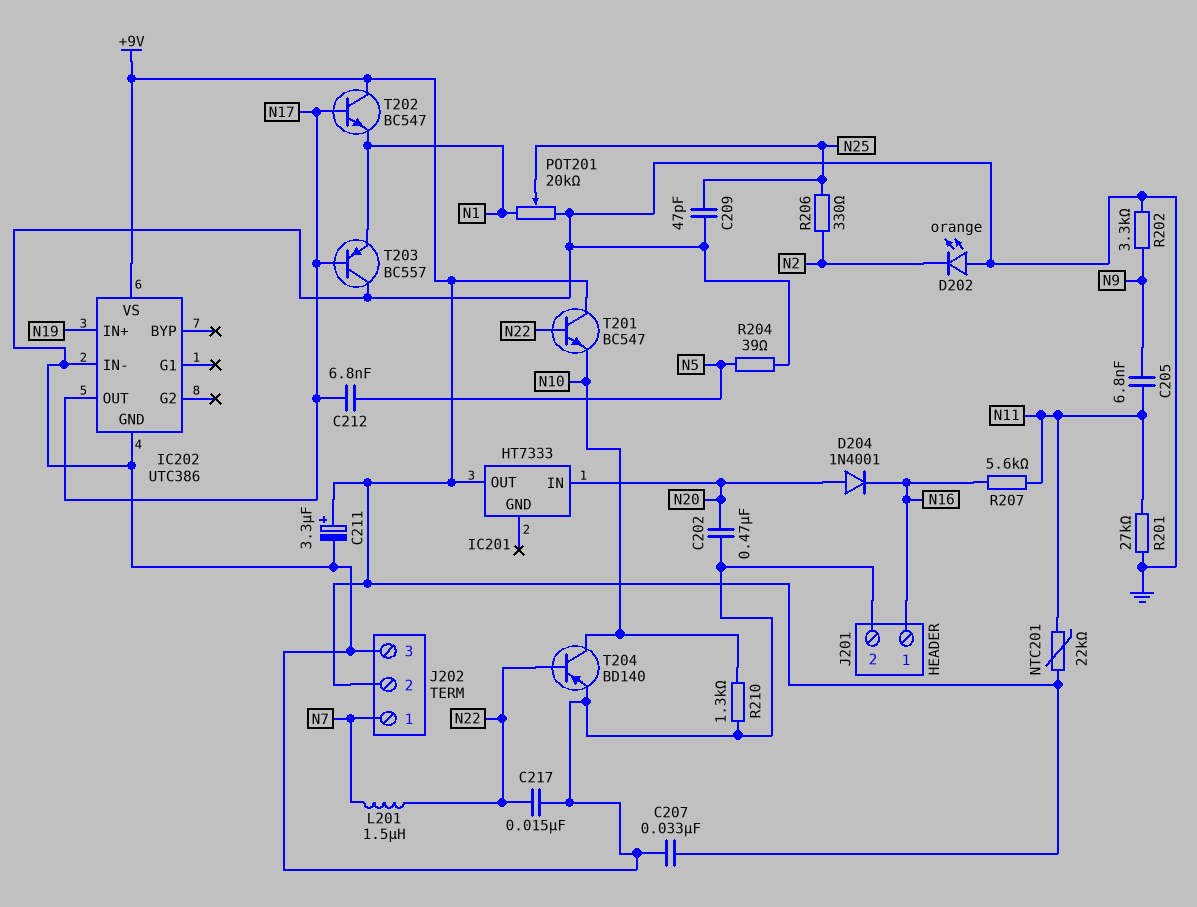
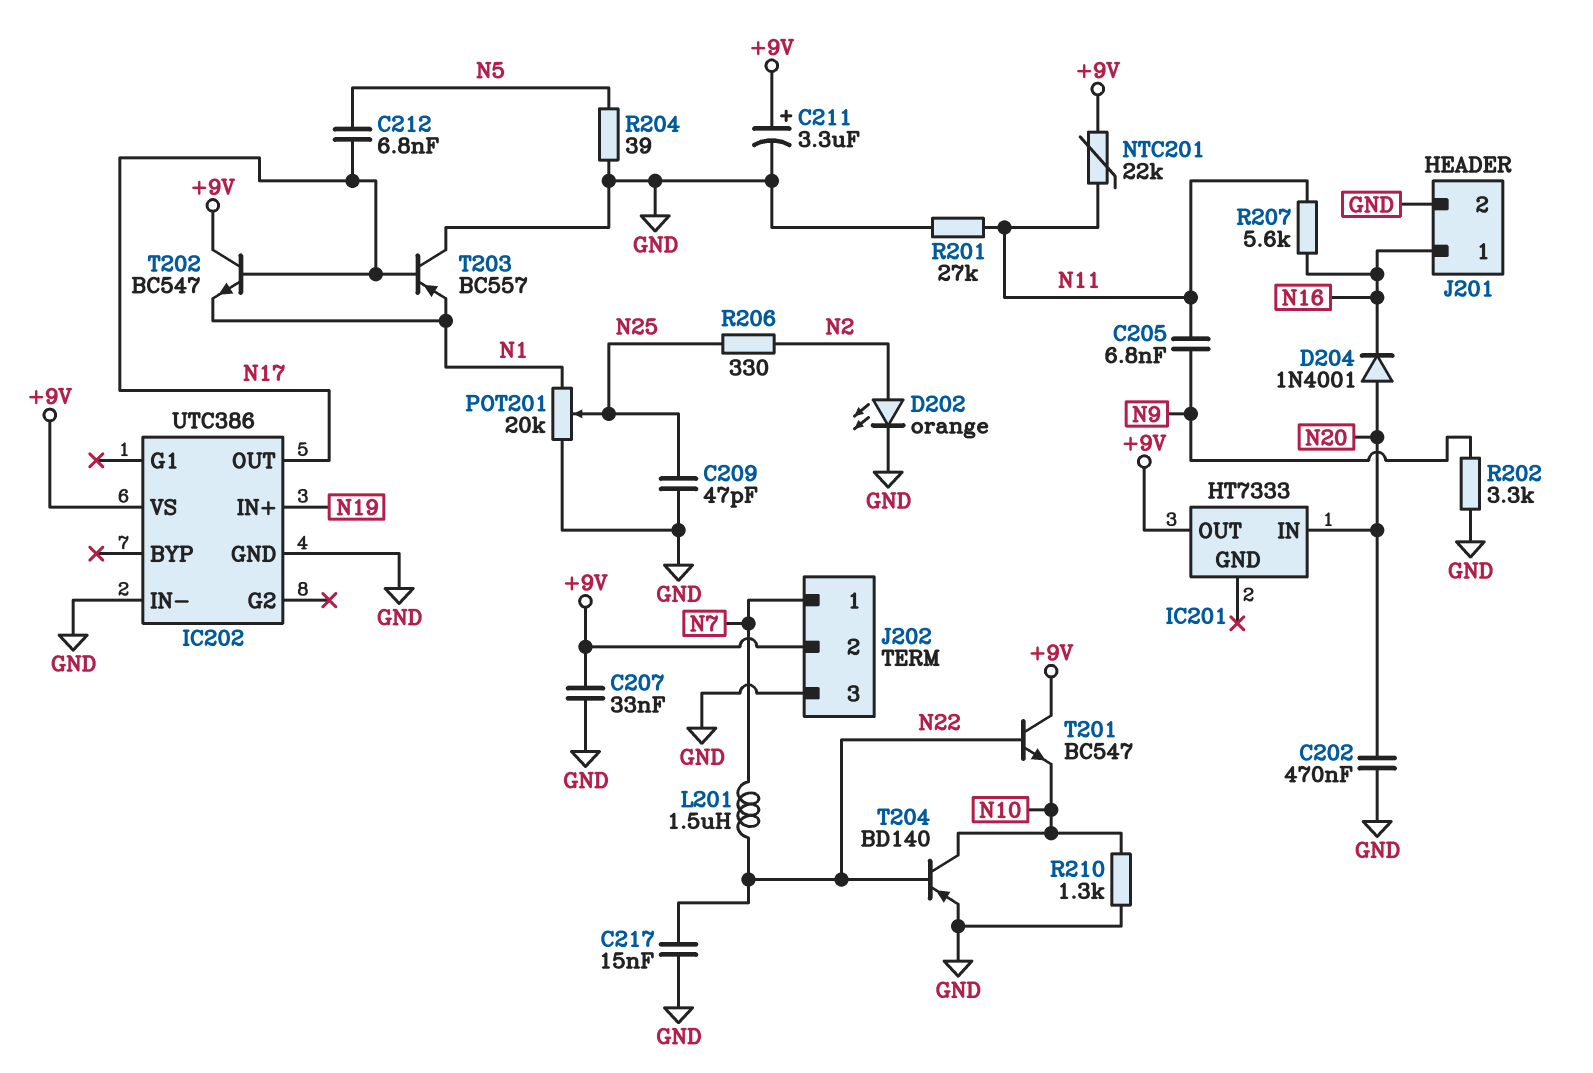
D202: LED orange (A GND, K N2) -> LED orange (A N2, K GND)

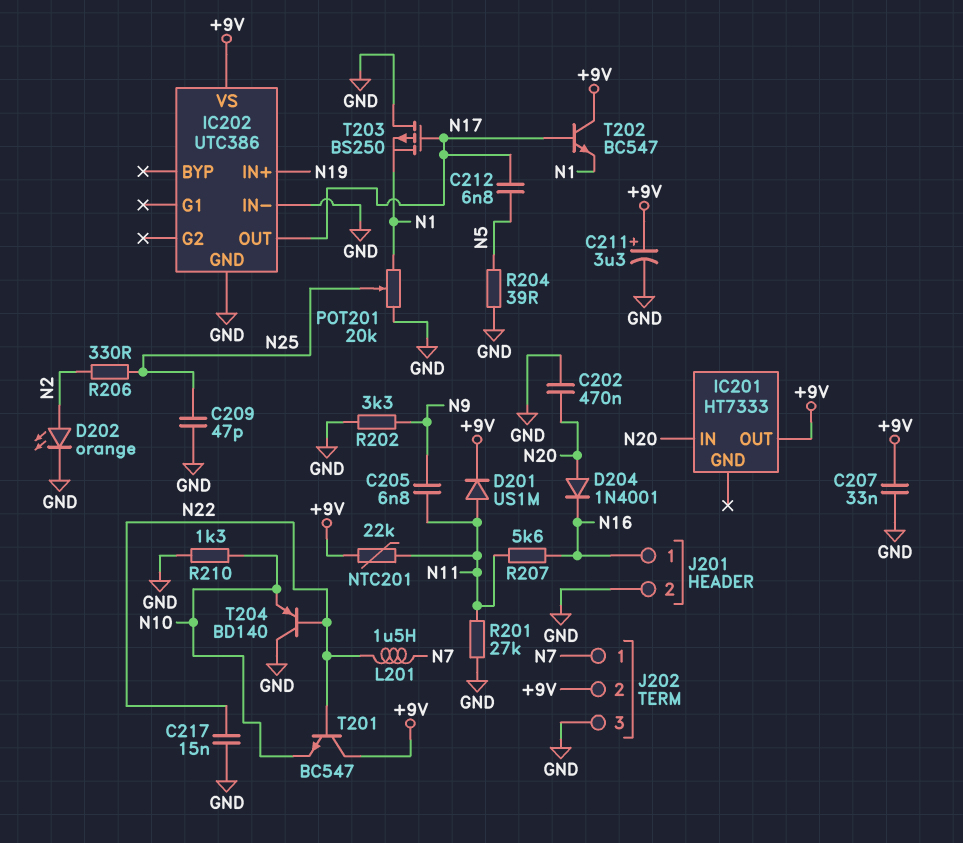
D201: none -> diode US1M (A N11, K +9V)
T203: PNP BC557 (B N17, C GND, E N1) -> PMOS BS250 (G N17, D GND, S N1)
T204: PNP BD140 (B N22, C N10, E GND) -> PNP BD140 (B N22, C GND, E N10)

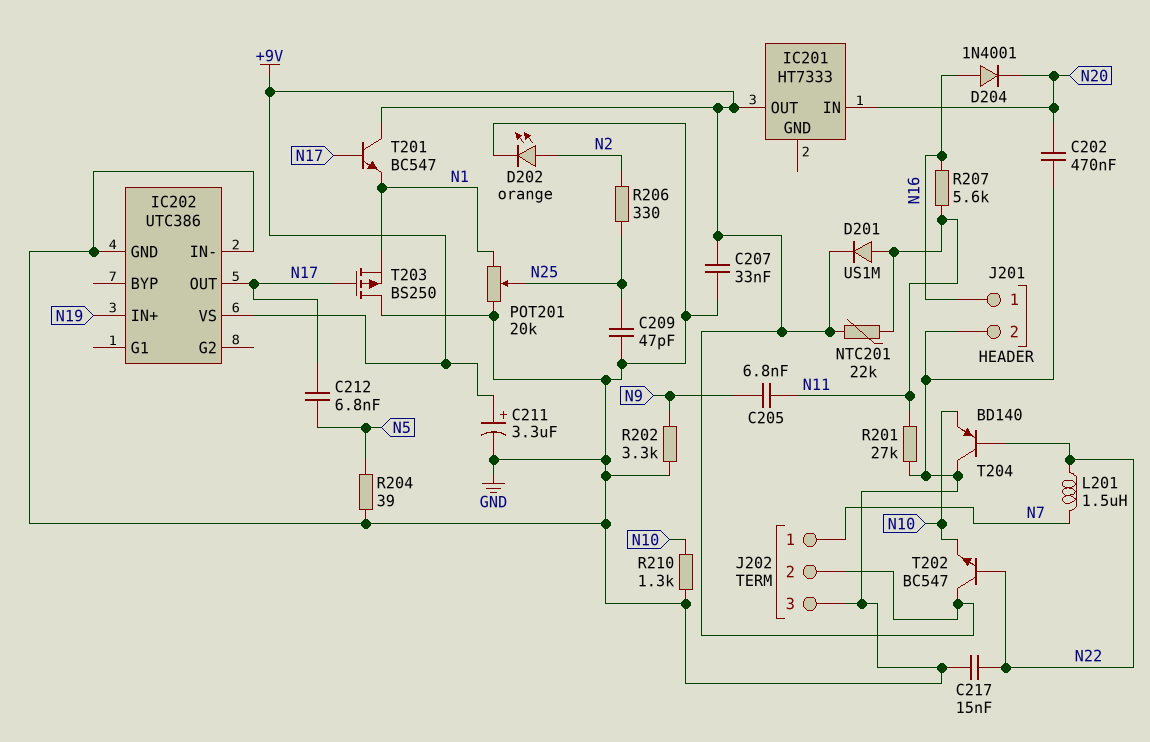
D204: diode 1N4001 (A N20, K N16) -> diode 1N4001 (A N16, K N20)
T201: NPN BC547 (B N22, C +9V, E N10) -> NPN BC547 (B N17, C +9V, E N1)
T202: NPN BC547 (B N17, C +9V, E N1) -> NPN BC547 (B N22, C +9V, E N10)

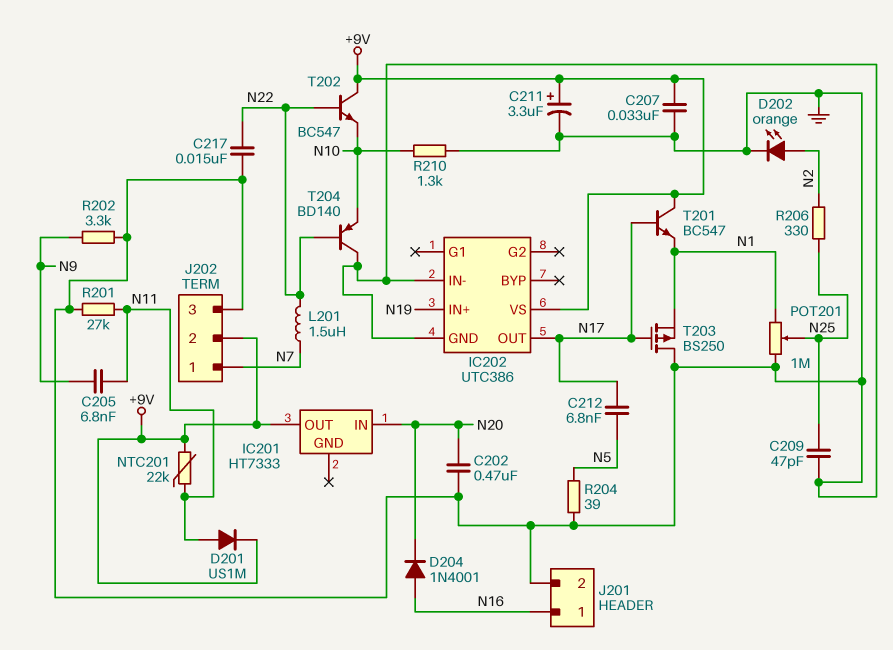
POT201: 20k (GND, N1, wiper N25) -> 1M (GND, N1, wiper N25)
R207: 5.6k (N11, N16) -> none

